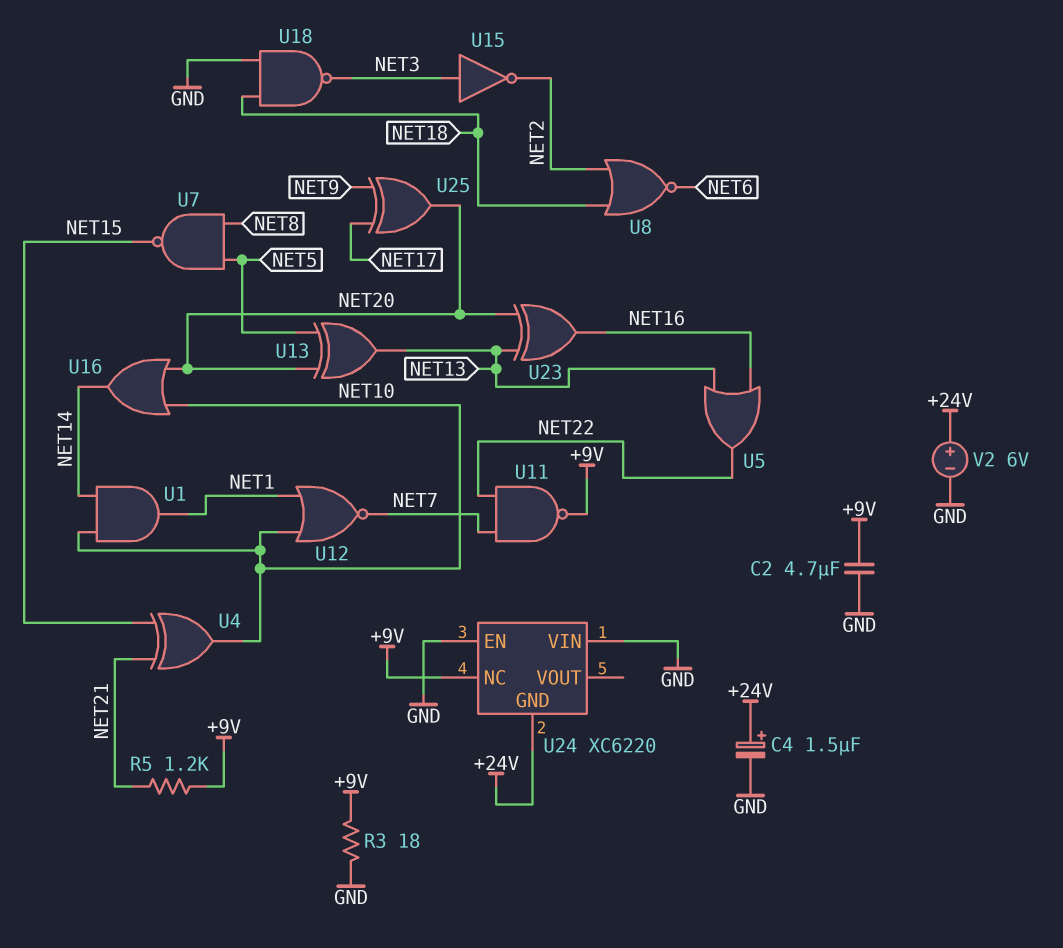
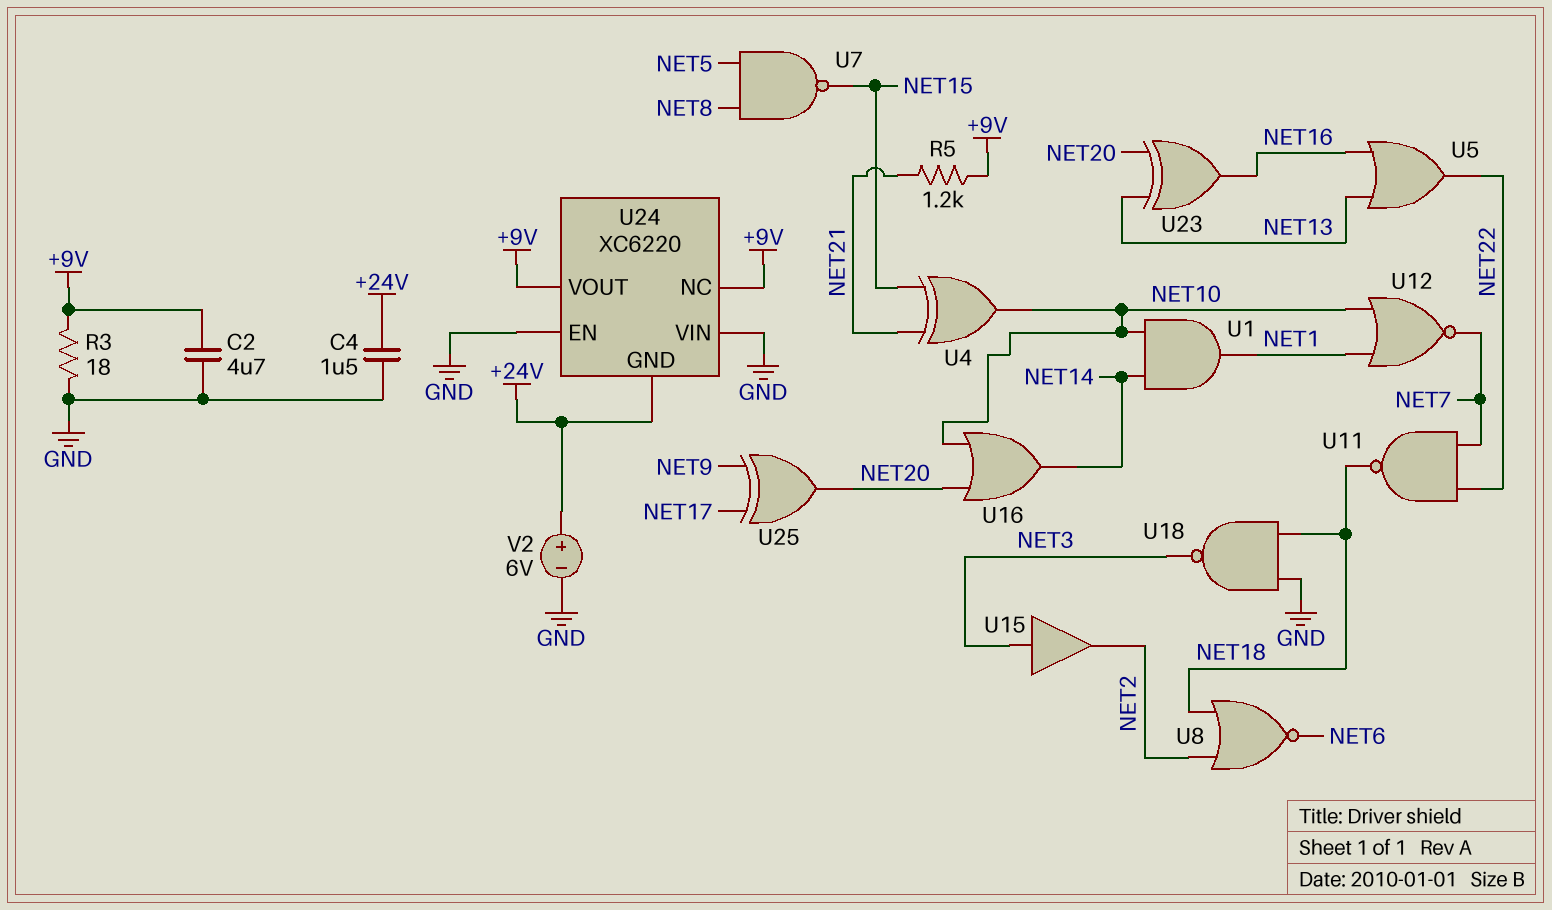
C4: 1.5uF (plus +24V, minus GND) -> 1.5uF (+24V, GND)
U11: NAND (in NET7, in NET22, out +9V) -> NAND (in NET7, in NET22, out NET18)
U13: XOR (in NET5, in NET20, out NET13) -> none
U15: NOT (in NET3, out NET2) -> buffer (in NET3, out NET2)
U24 pin VOUT: none -> +9V

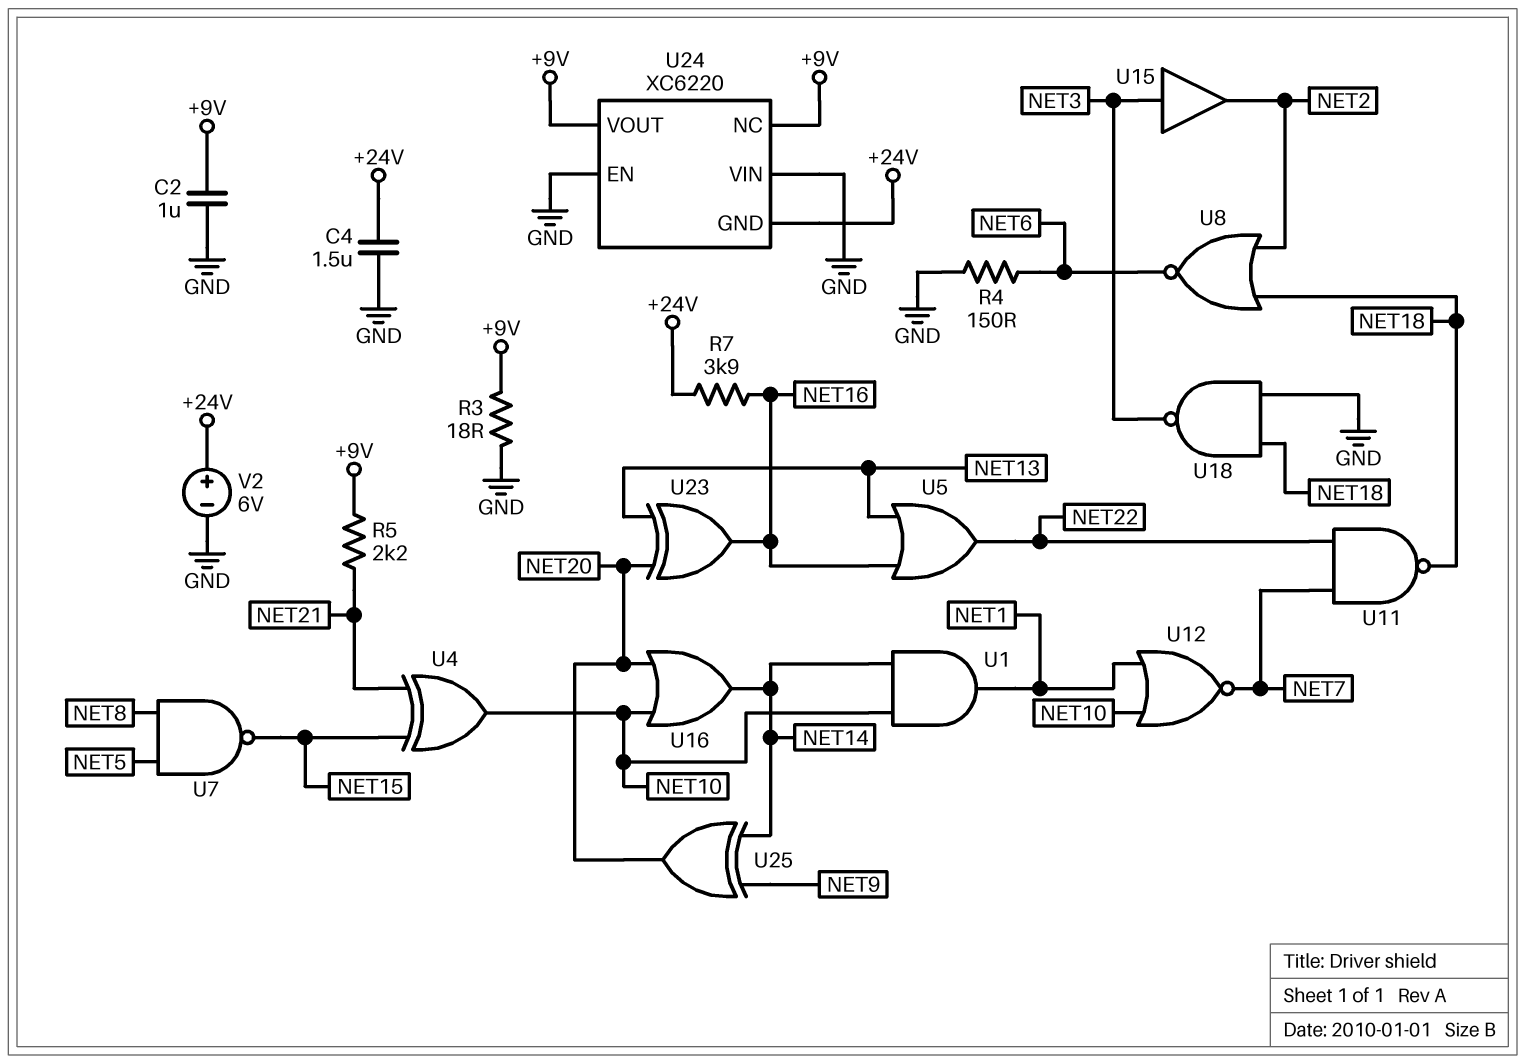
C2: 4.7uF (+9V, GND) -> 1uF (+9V, GND)
R4: none -> 150 (GND, NET6)
R5: 1.2k (+9V, NET21) -> 2.2k (+9V, NET21)
R7: none -> 3.9k (+24V, NET16)
U25: XOR (in NET9, in NET17, out NET20) -> XOR (in NET9, in NET14, out NET20)

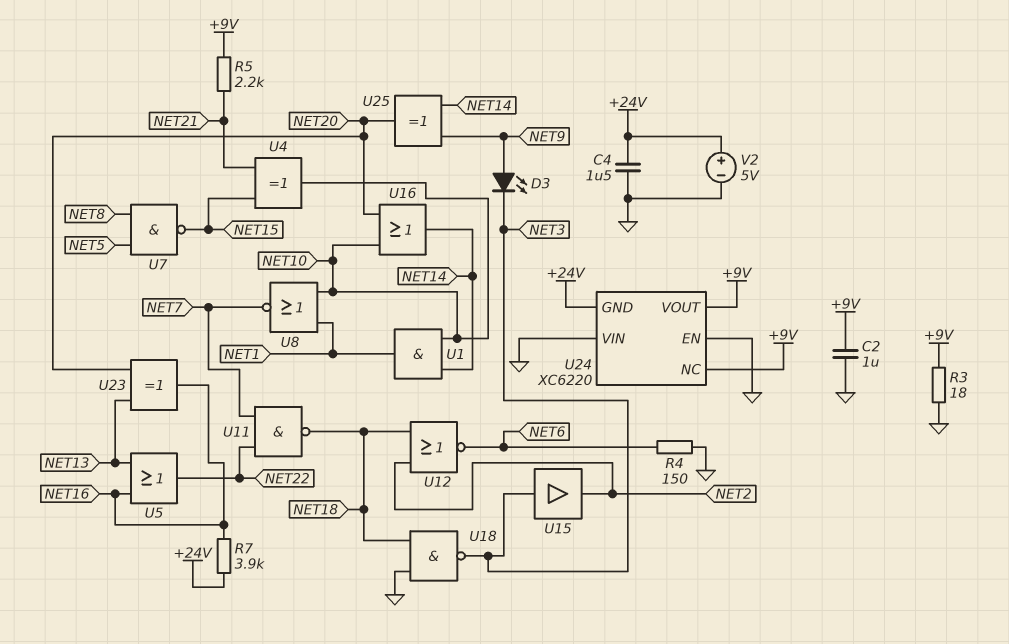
D3: none -> LED (A NET9, K NET3)
U8: NOR (in NET2, in NET18, out NET6) -> NOR (in NET1, in NET10, out NET7)
U12: NOR (in NET1, in NET10, out NET7) -> NOR (in NET2, in NET18, out NET6)
V2: 6V (plus +24V, minus GND) -> 5V (plus +24V, minus GND)

